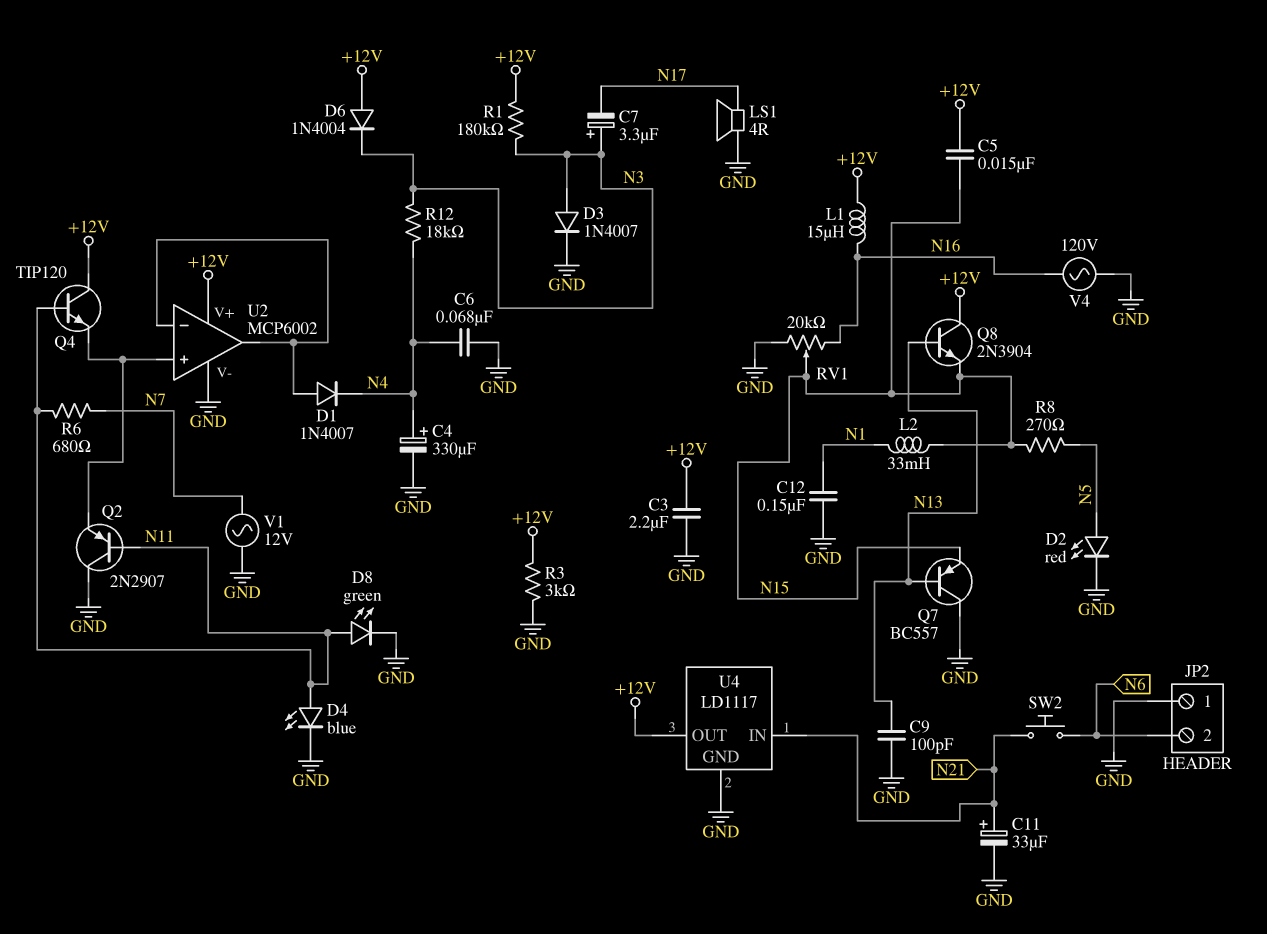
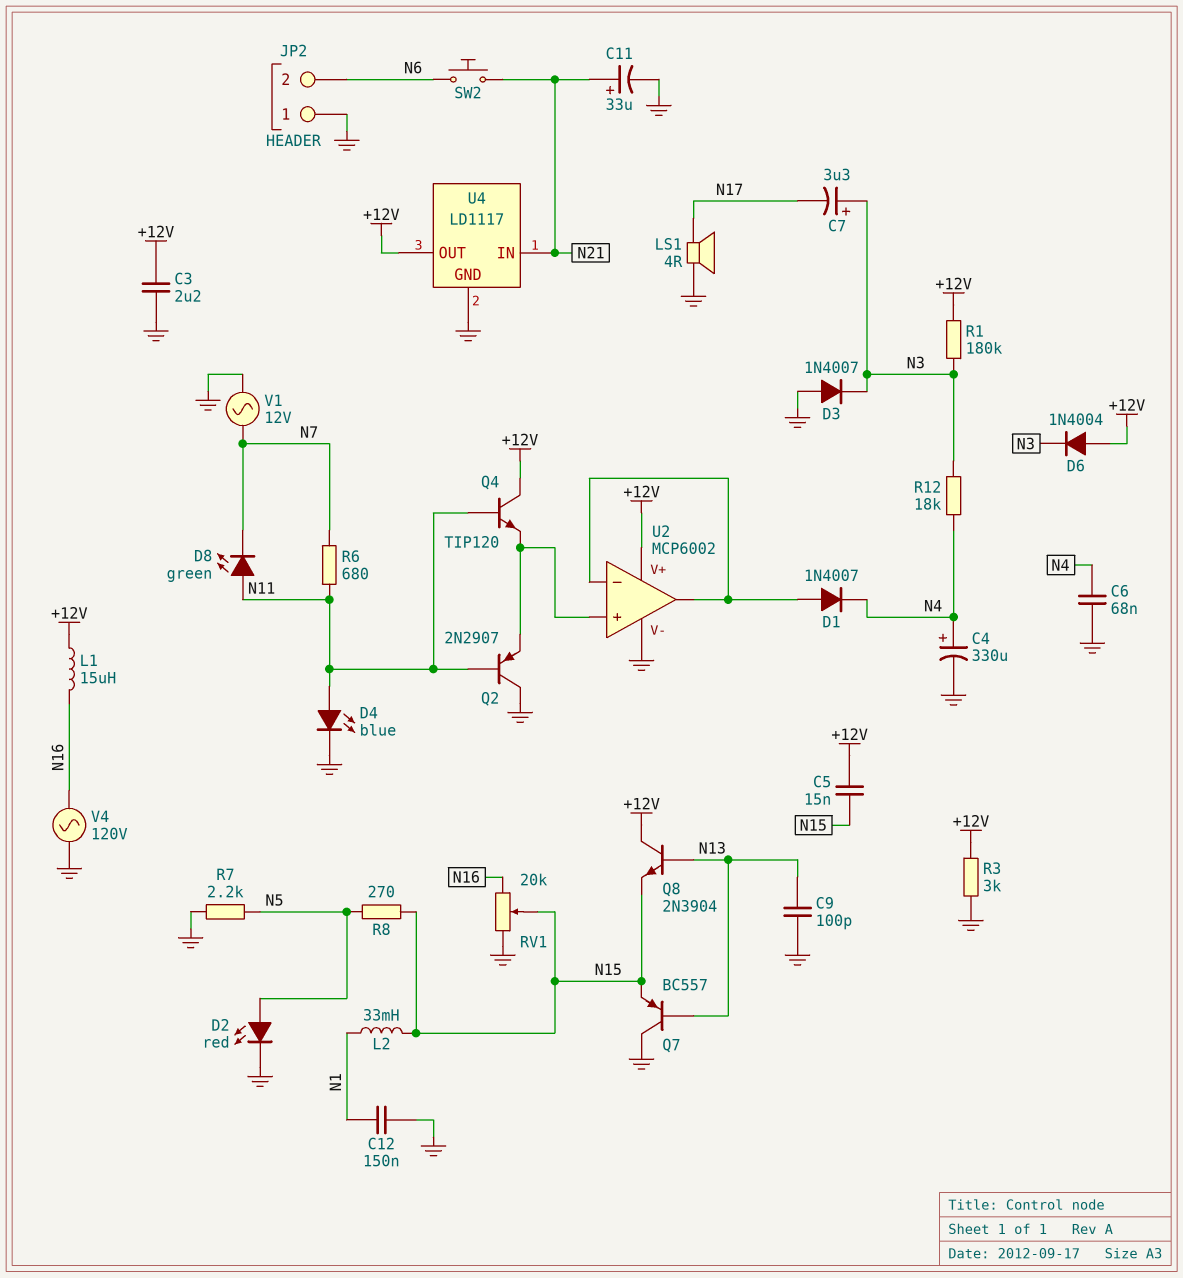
D3: diode 1N4007 (A N3, K GND) -> diode 1N4007 (A GND, K N3)
D8: LED green (A N11, K GND) -> LED green (A N11, K N7)
R7: none -> 2.2k (GND, N5)

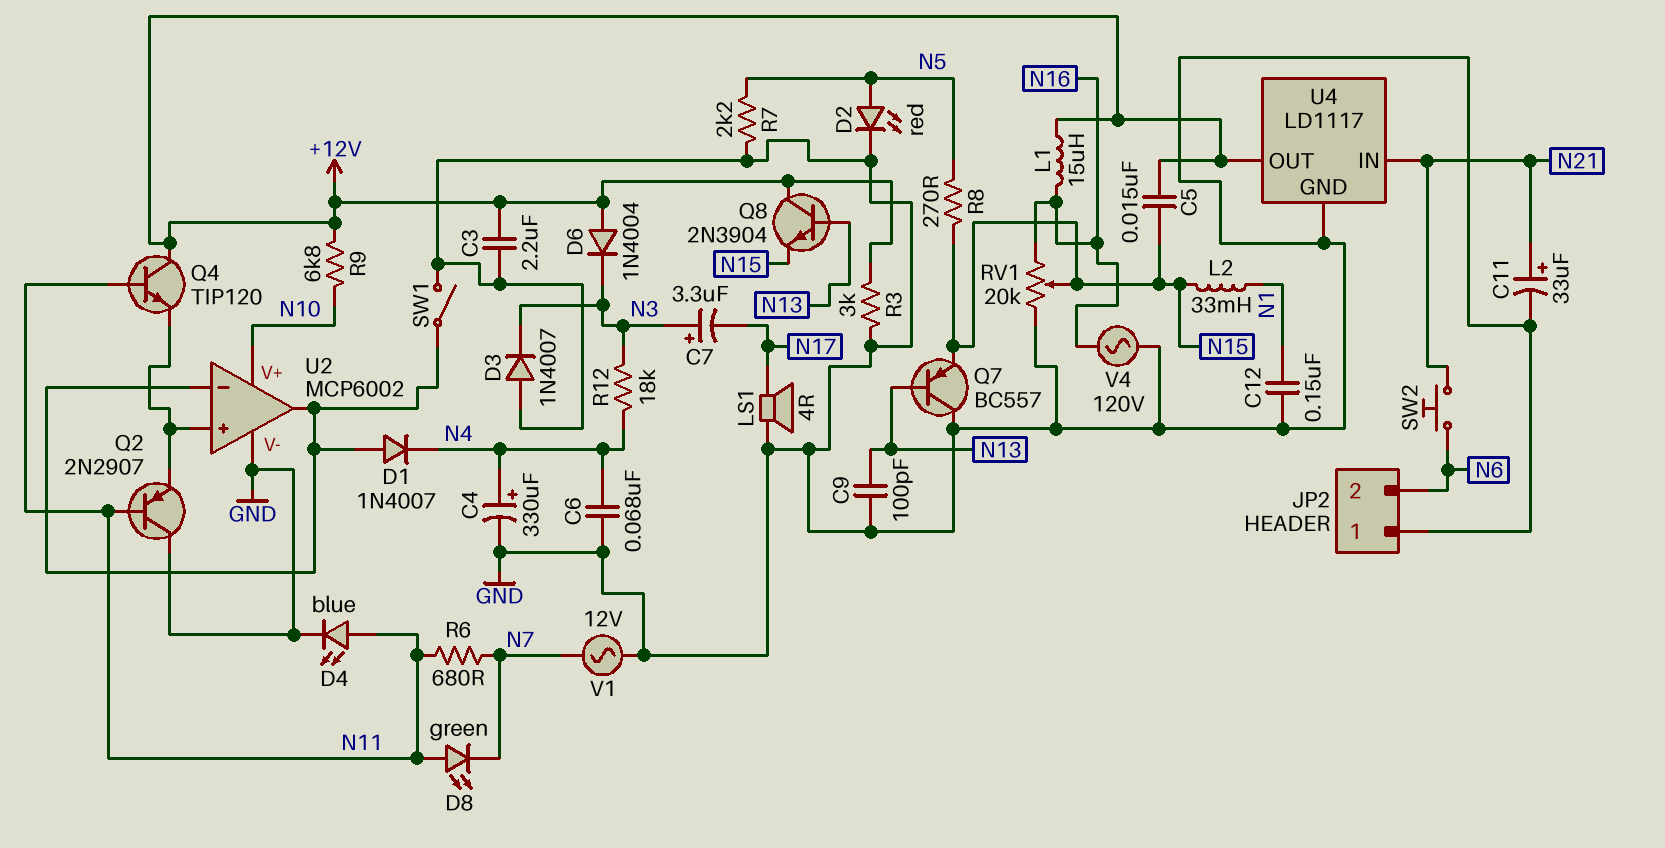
R1: 180k (+12V, N3) -> none
R9: none -> 6.8k (+12V, N10)
SW1: none -> switch (GND, U2/in-)
U2 pin V+: +12V -> N10

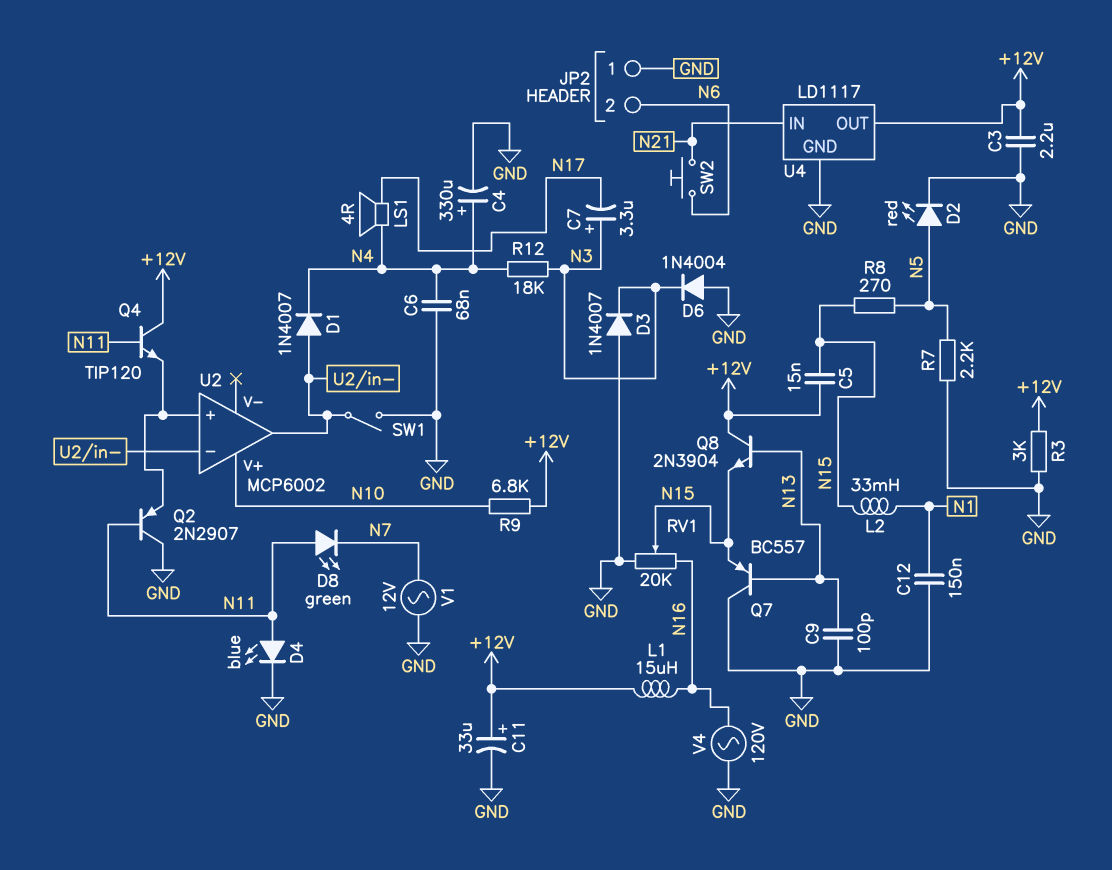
C11: 33uF (plus N21, minus GND) -> 33uF (plus +12V, minus GND)
D6: diode 1N4004 (A +12V, K N3) -> diode 1N4004 (A GND, K N3)
LS1: speaker 4R (GND, N17) -> speaker 4R (N4, N17)
R6: 680 (N7, N11) -> none
U2 pin V-: GND -> none

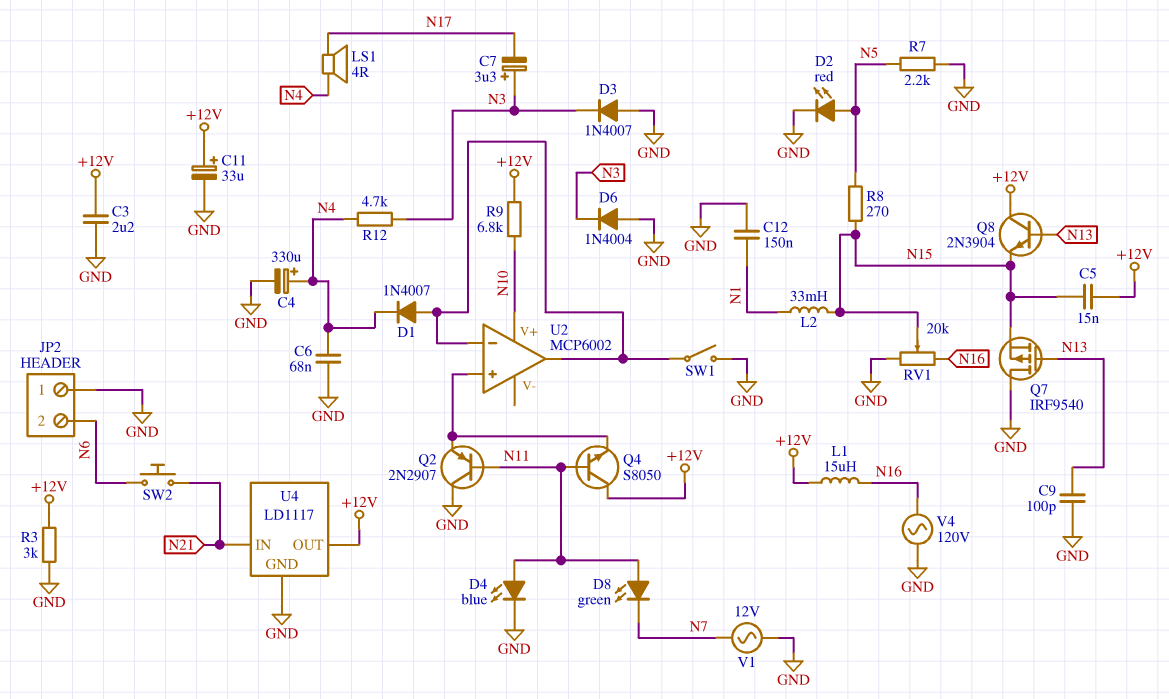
Q4: NPN TIP120 (B N11, C +12V, E U2/in+) -> NPN S8050 (B N11, C +12V, E U2/in+)
Q7: PNP BC557 (B N13, C GND, E N15) -> PMOS IRF9540 (G N13, D GND, S N15)
R12: 18k (N3, N4) -> 4.7k (N3, N4)

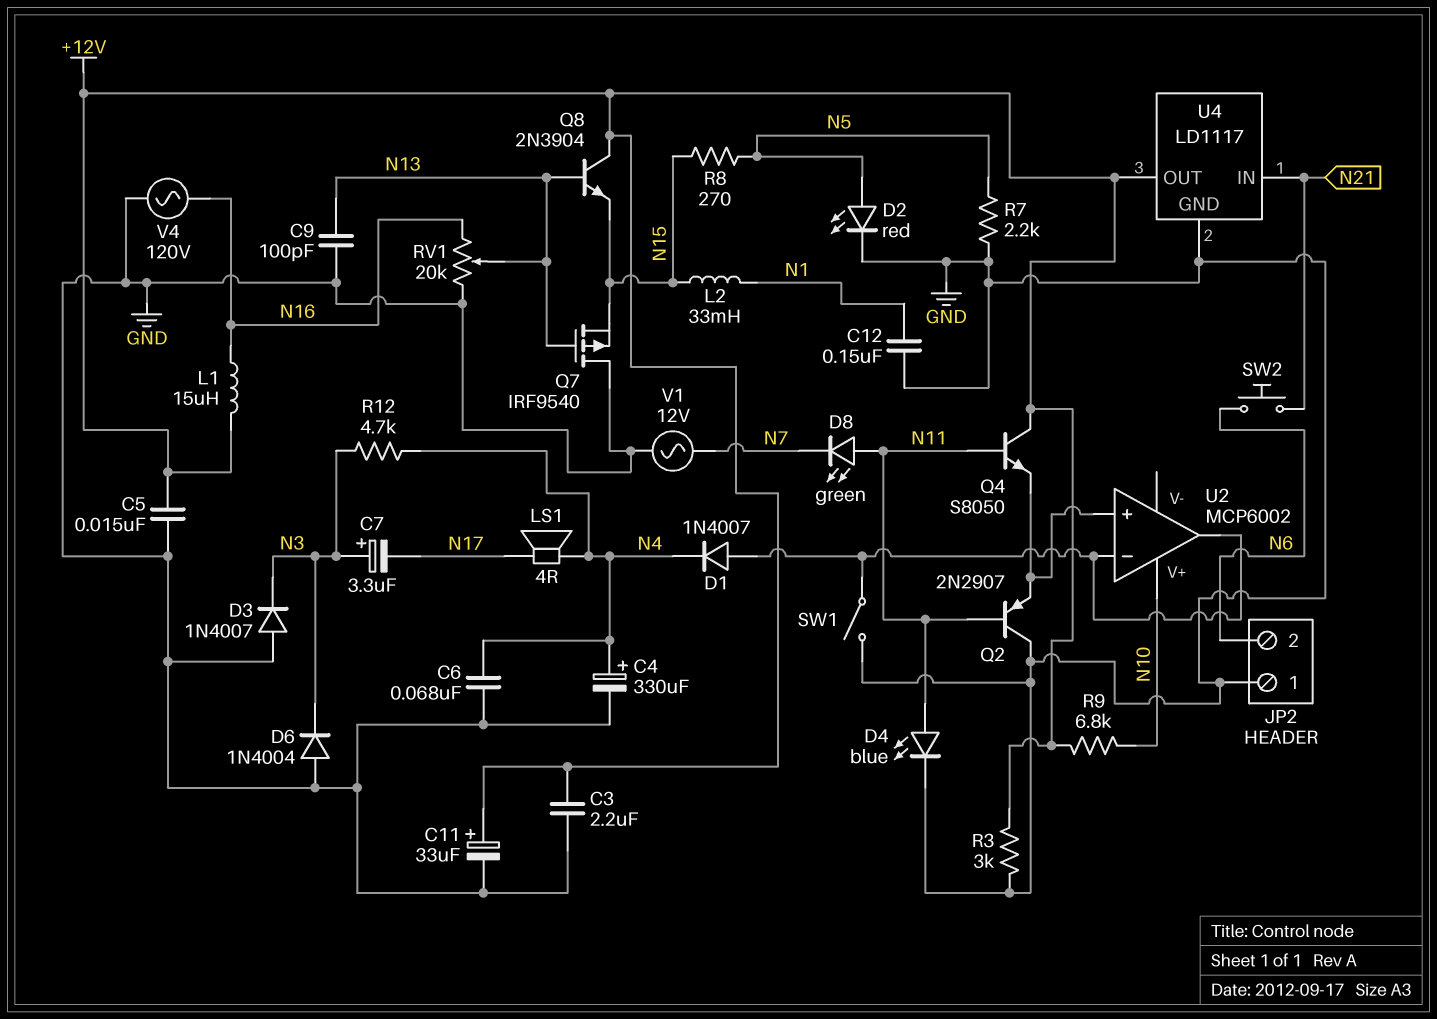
C5: 15nF (+12V, N15) -> 15nF (+12V, GND)
RV1: 20k (GND, N16, wiper N15) -> 20k (GND, N16, wiper N13)

